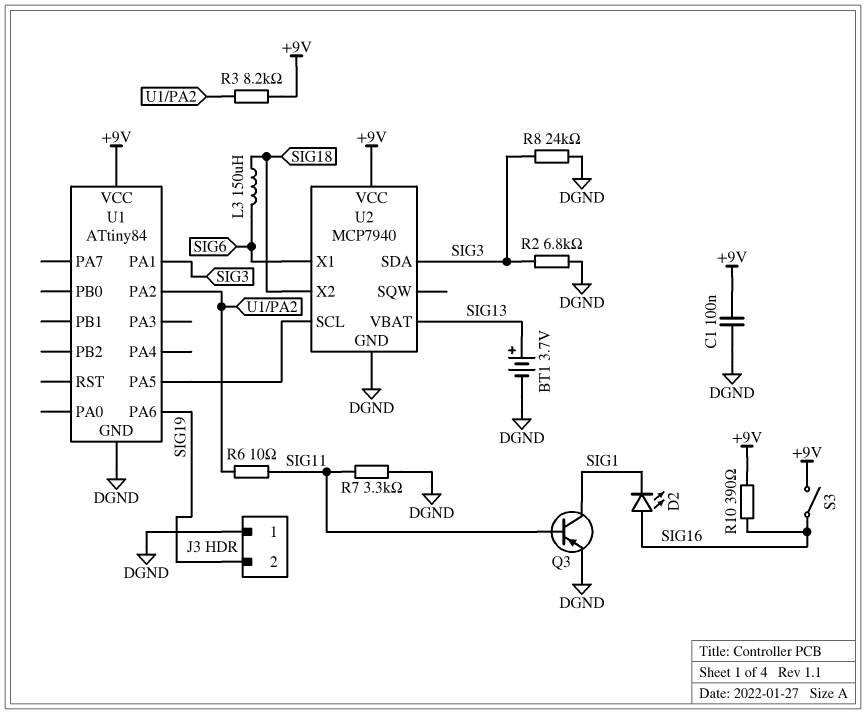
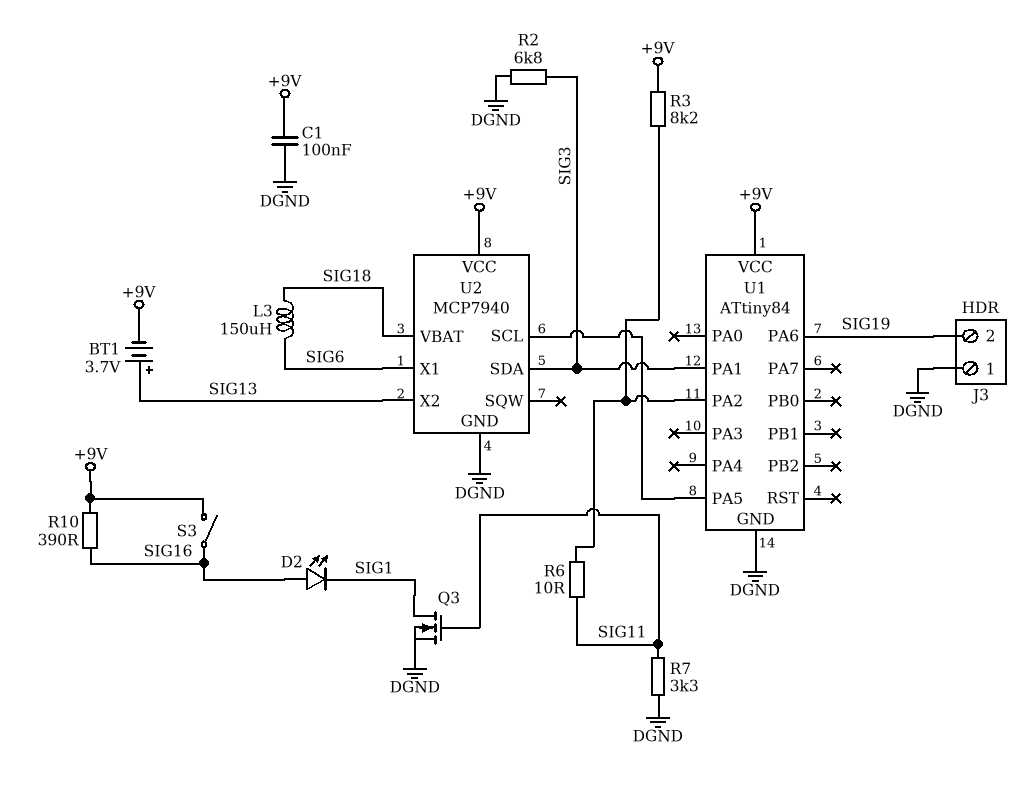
BT1: 3.7V (plus SIG13, minus DGND) -> 3.7V (plus SIG13, minus +9V)
Q3: PNP (B SIG11, C SIG1, E DGND) -> NMOS (G SIG11, D SIG1, S DGND)
R8: 24k (DGND, SIG3) -> none
U2 pin VBAT: SIG13 -> SIG18
U2 pin X2: SIG18 -> SIG13

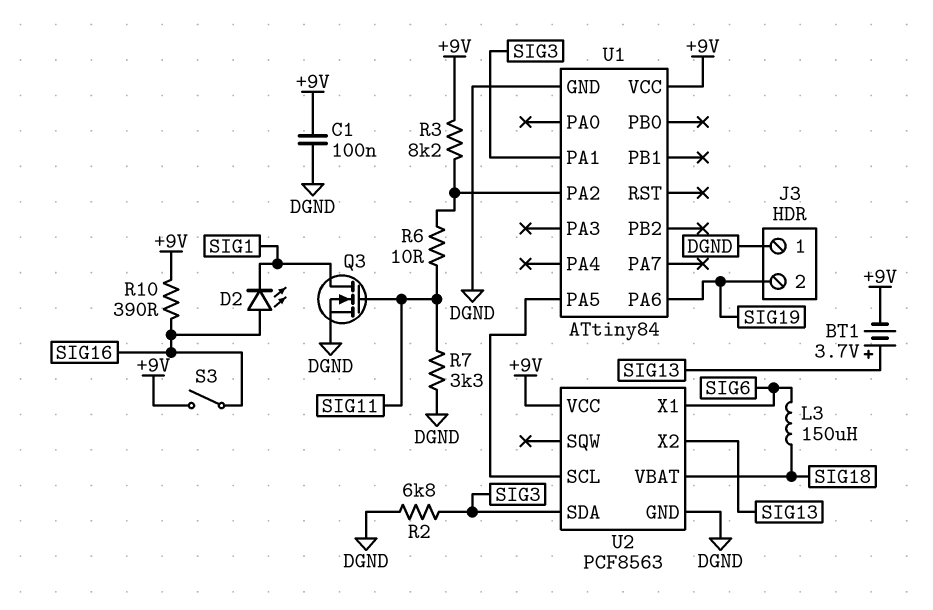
U2: MCP7940 -> PCF8563

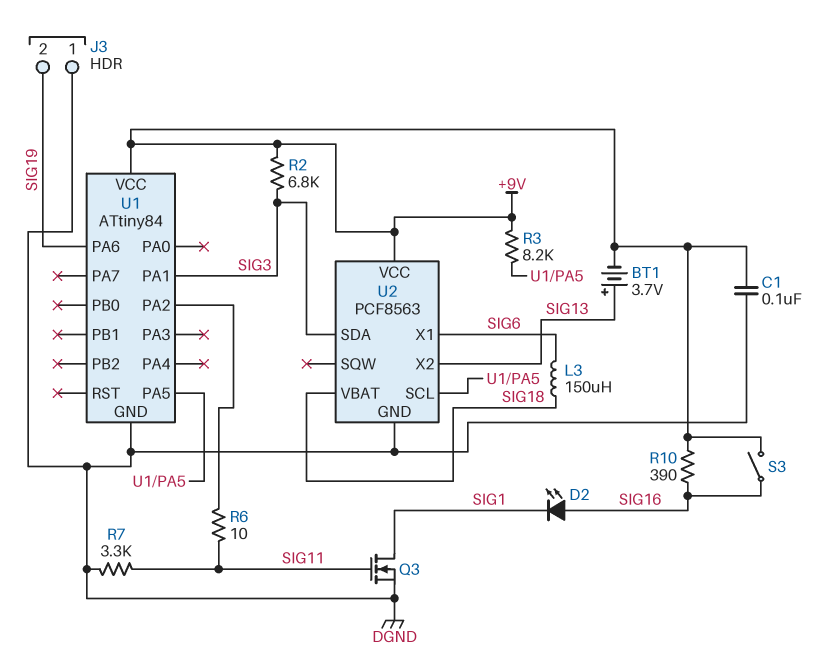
R2: 6.8k (DGND, SIG3) -> 6.8k (+9V, SIG3)
R3: 8.2k (+9V, U1/PA2) -> 8.2k (+9V, U1/PA5)

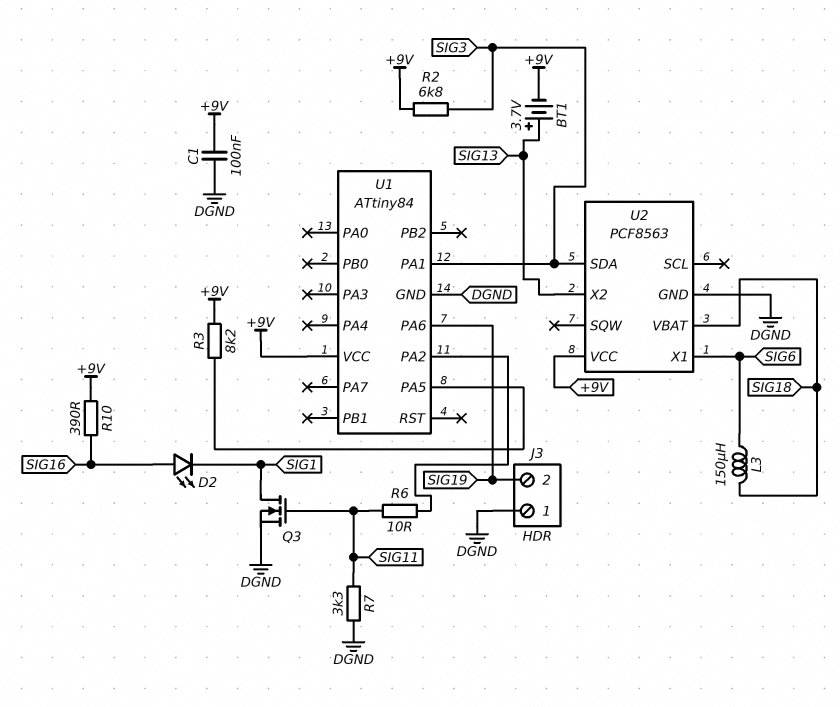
S3: switch (+9V, SIG16) -> none
U2 pin SCL: U1/PA5 -> none

